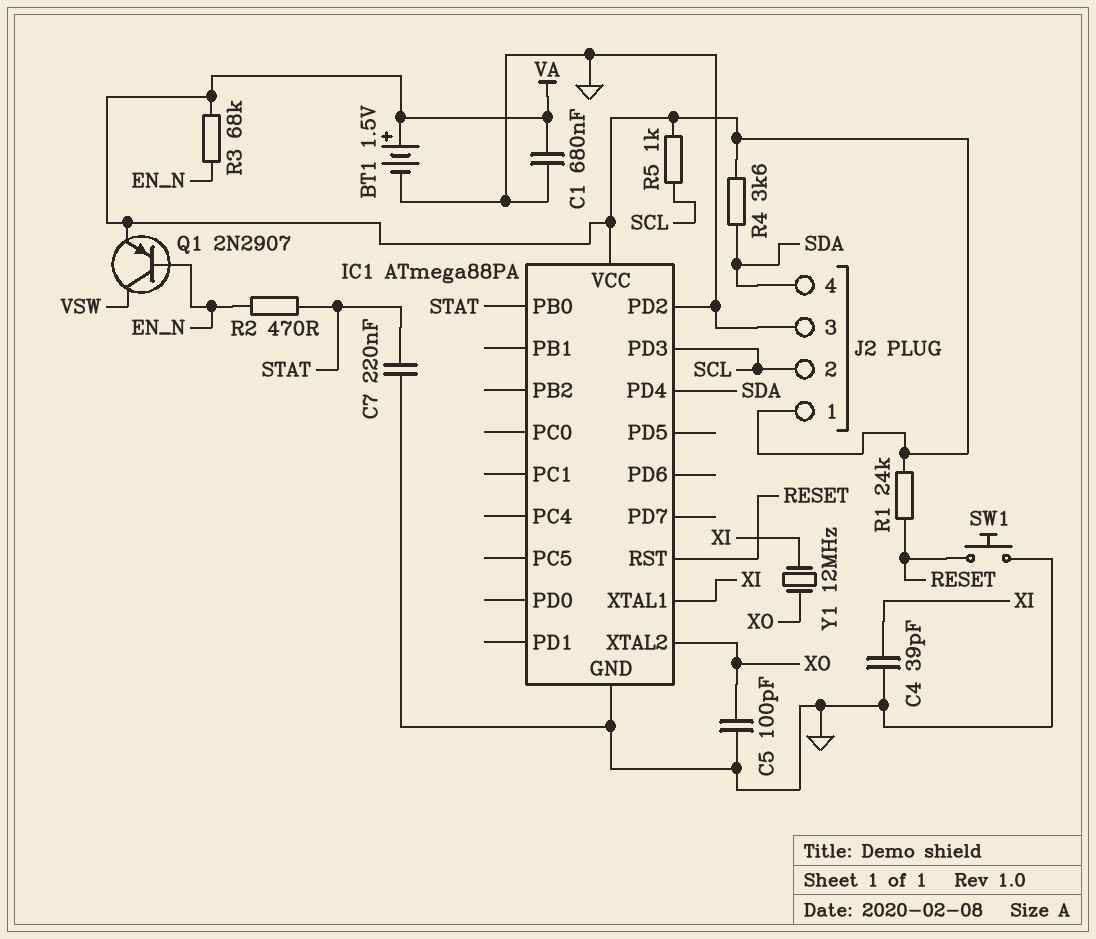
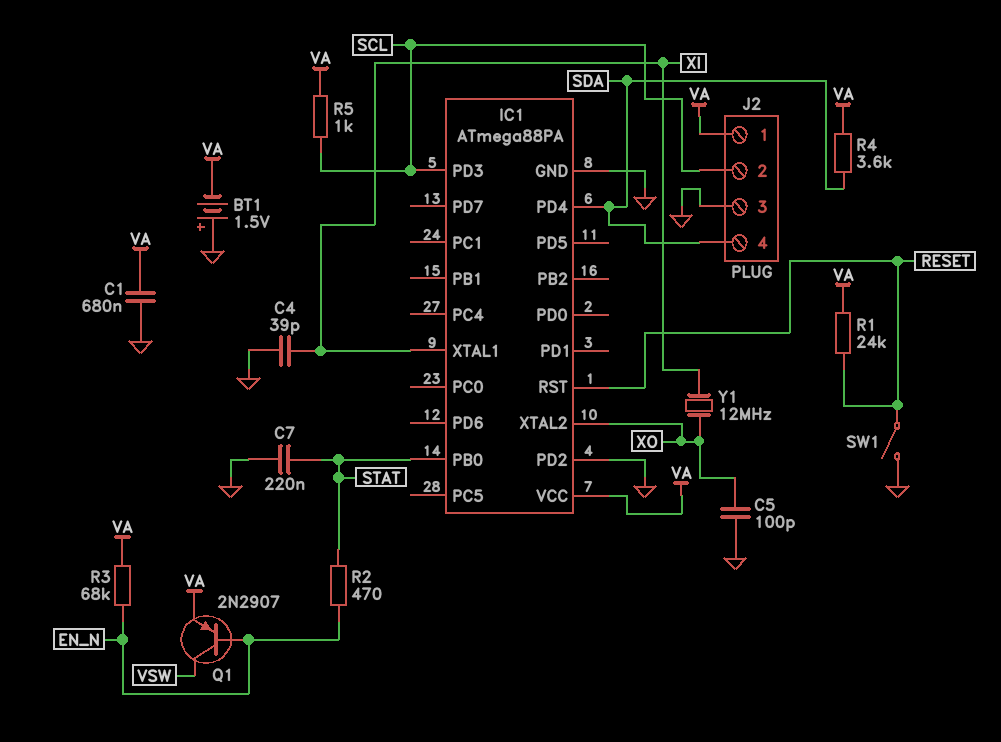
BT1: 1.5V (plus VA, minus GND) -> 1.5V (plus GND, minus VA)
SW1: button (GND, RESET) -> switch (GND, RESET)

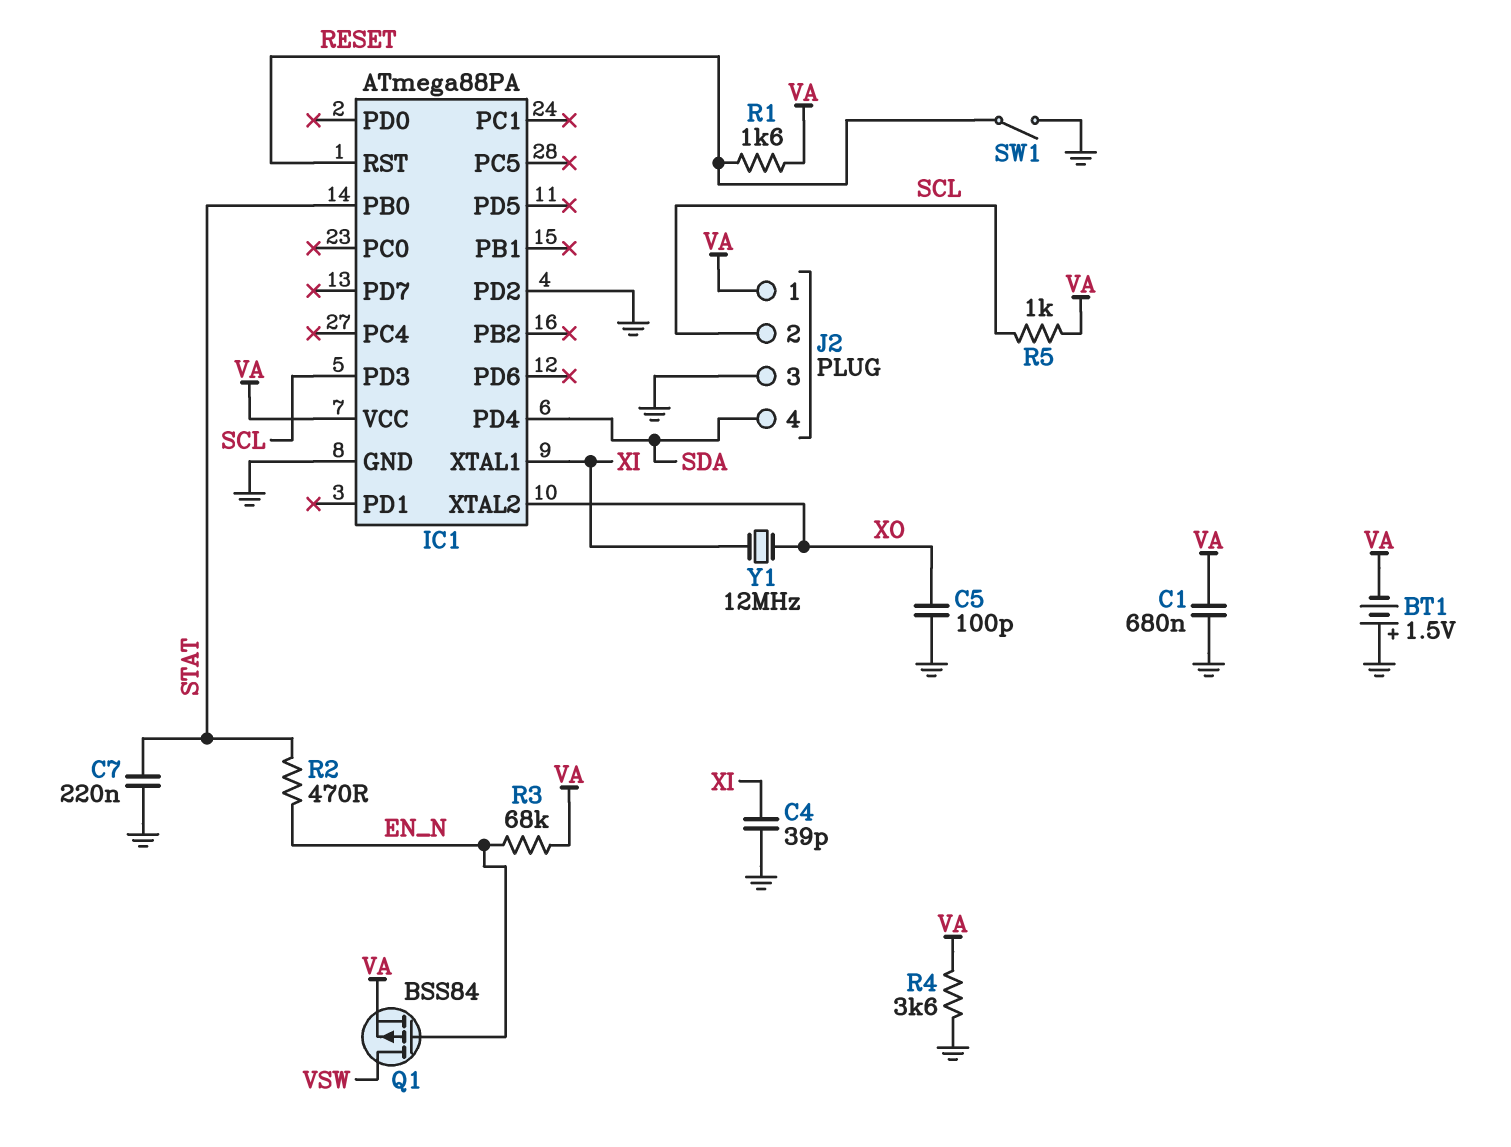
Q1: PNP 2N2907 (B EN_N, C VSW, E VA) -> PMOS BSS84 (G EN_N, D VSW, S VA)
R1: 24k (RESET, VA) -> 1.6k (RESET, VA)
R4: 3.6k (SDA, VA) -> 3.6k (GND, VA)

